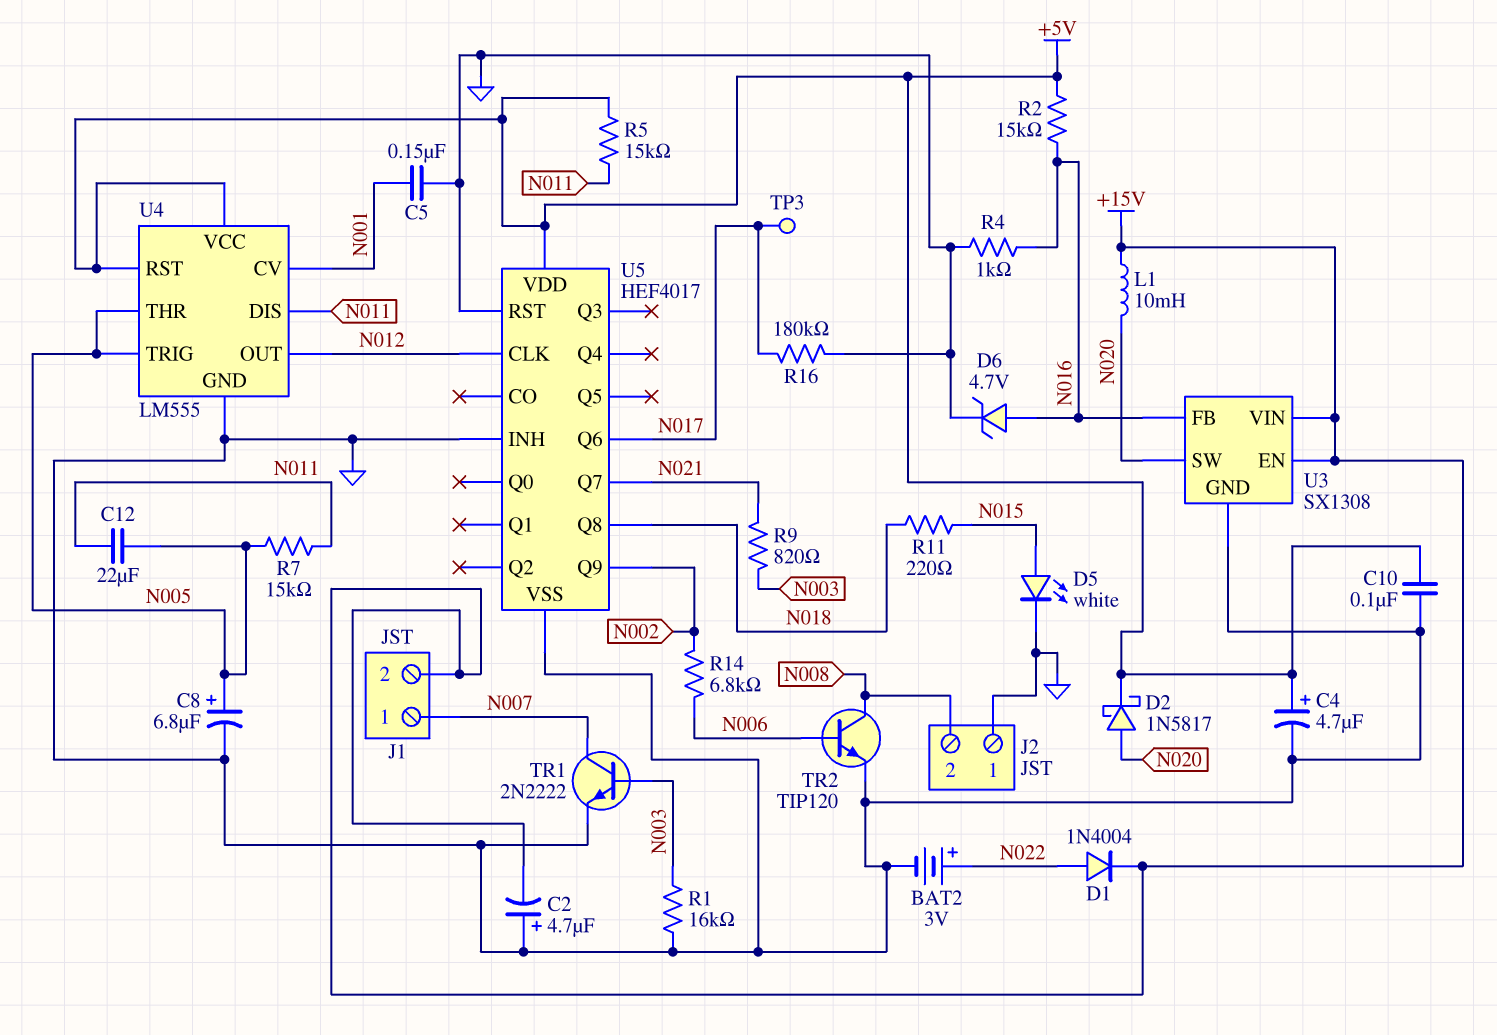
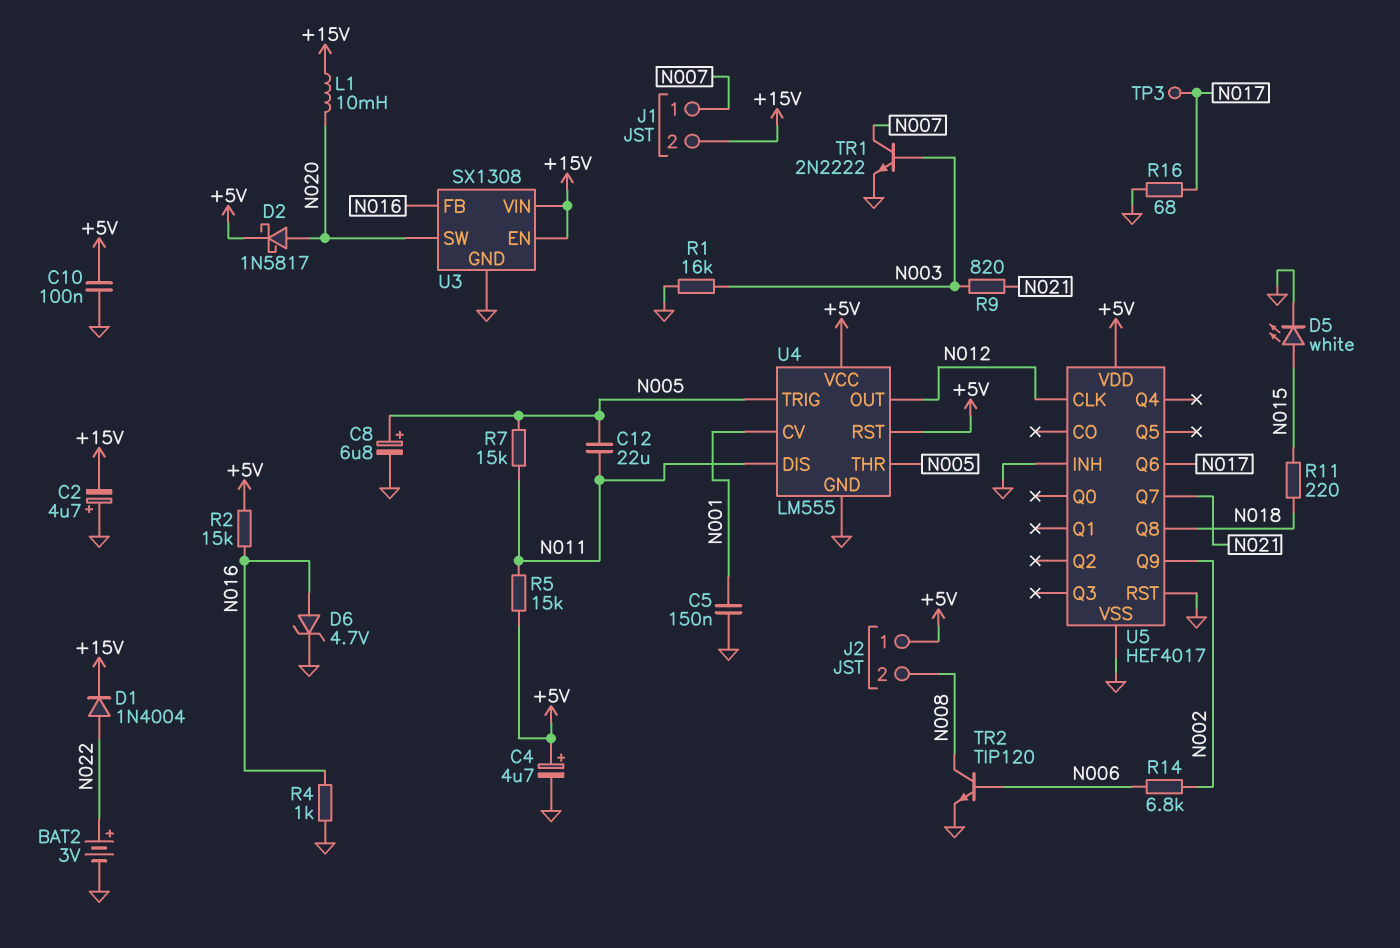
J2 pin 1: GND -> +5V
R16: 180k (GND, N017) -> 68 (GND, N017)

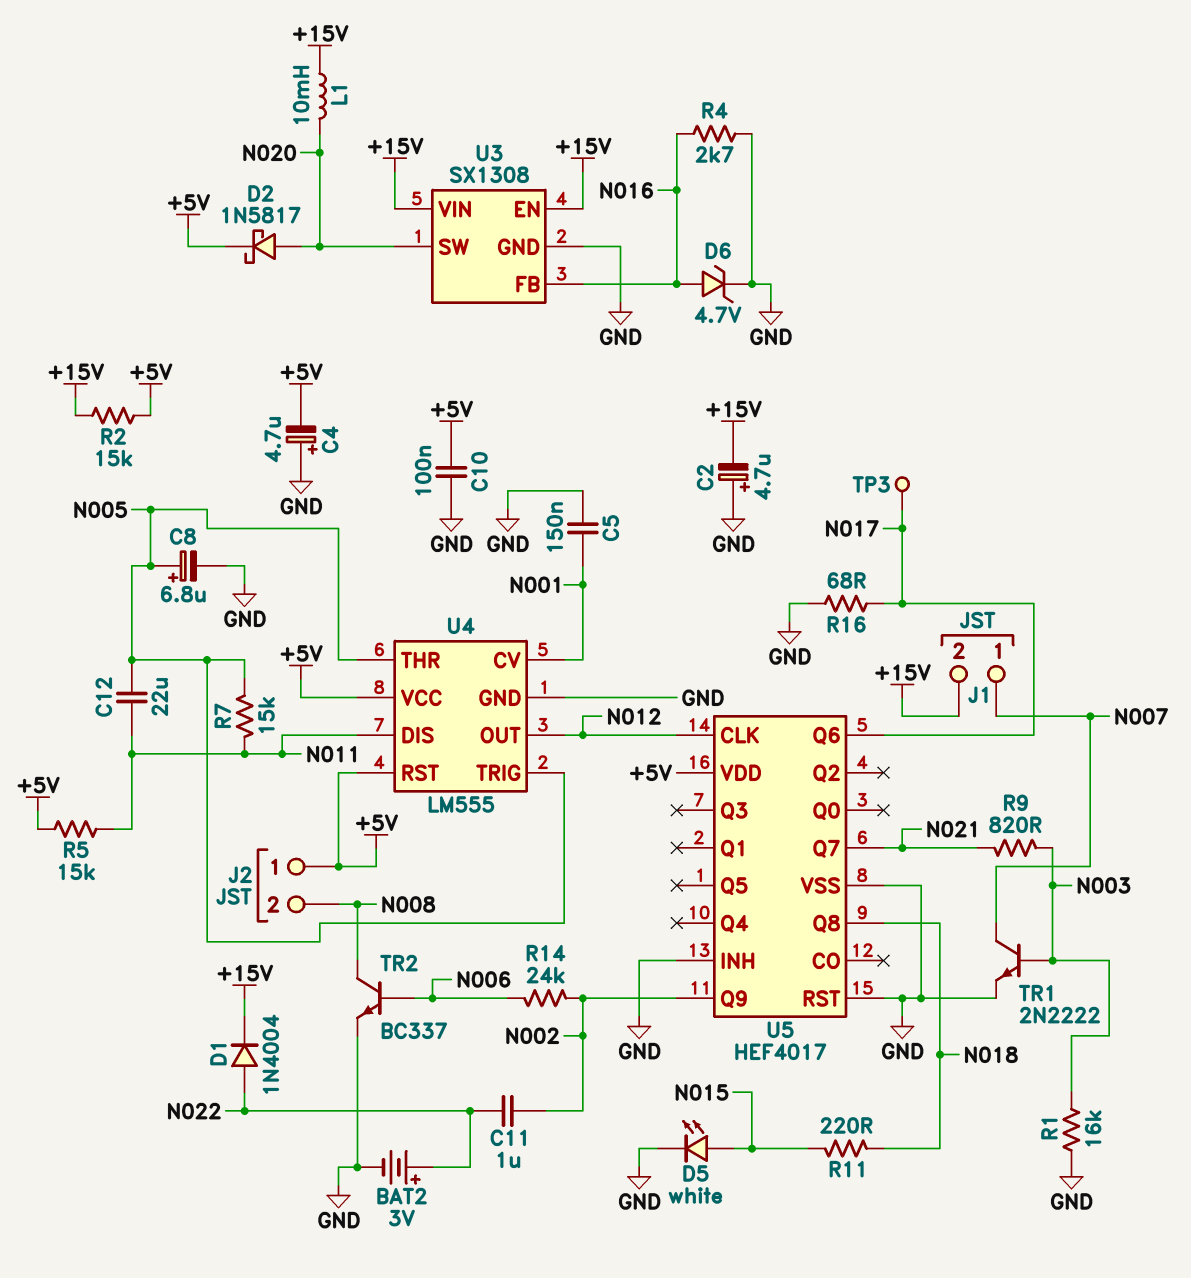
C4: 4.7uF (plus +5V, minus GND) -> 4.7uF (plus GND, minus +5V)
C11: none -> 1uF (N002, N022)
R2: 15k (+5V, N016) -> 15k (+5V, +15V)
R4: 1k (GND, N016) -> 2.7k (GND, N016)
R14: 6.8k (N002, N006) -> 24k (N002, N006)
TR2: NPN TIP120 (B N006, C N008, E GND) -> NPN BC337 (B N006, C N008, E GND)

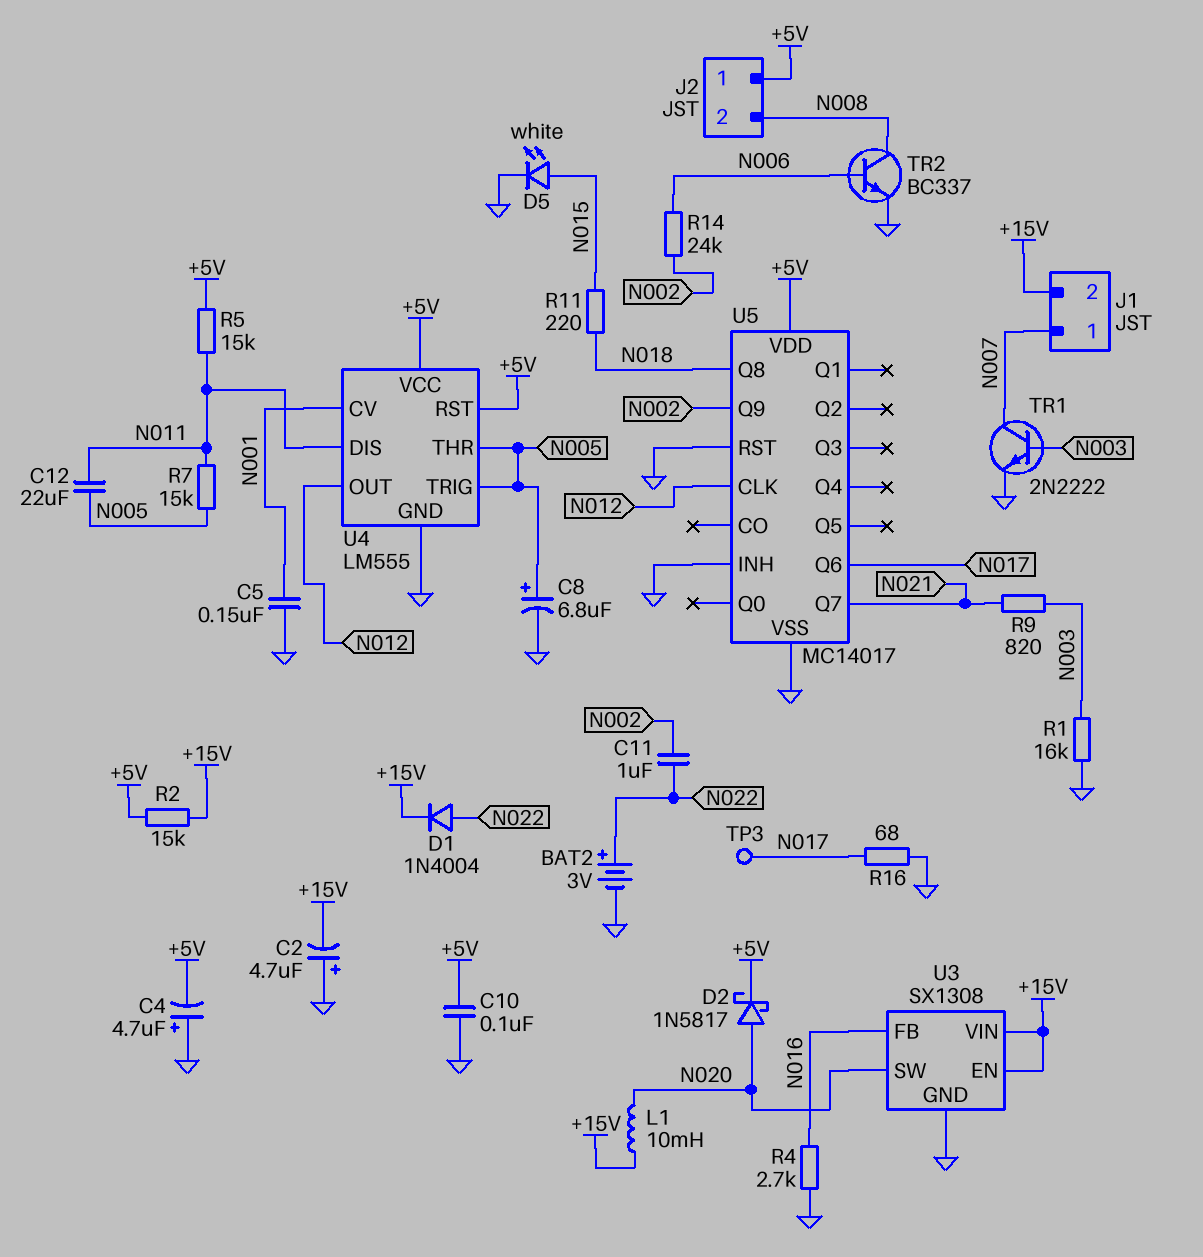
D6: zener 4.7V (A N016, K GND) -> none
U5: HEF4017 -> MC14017

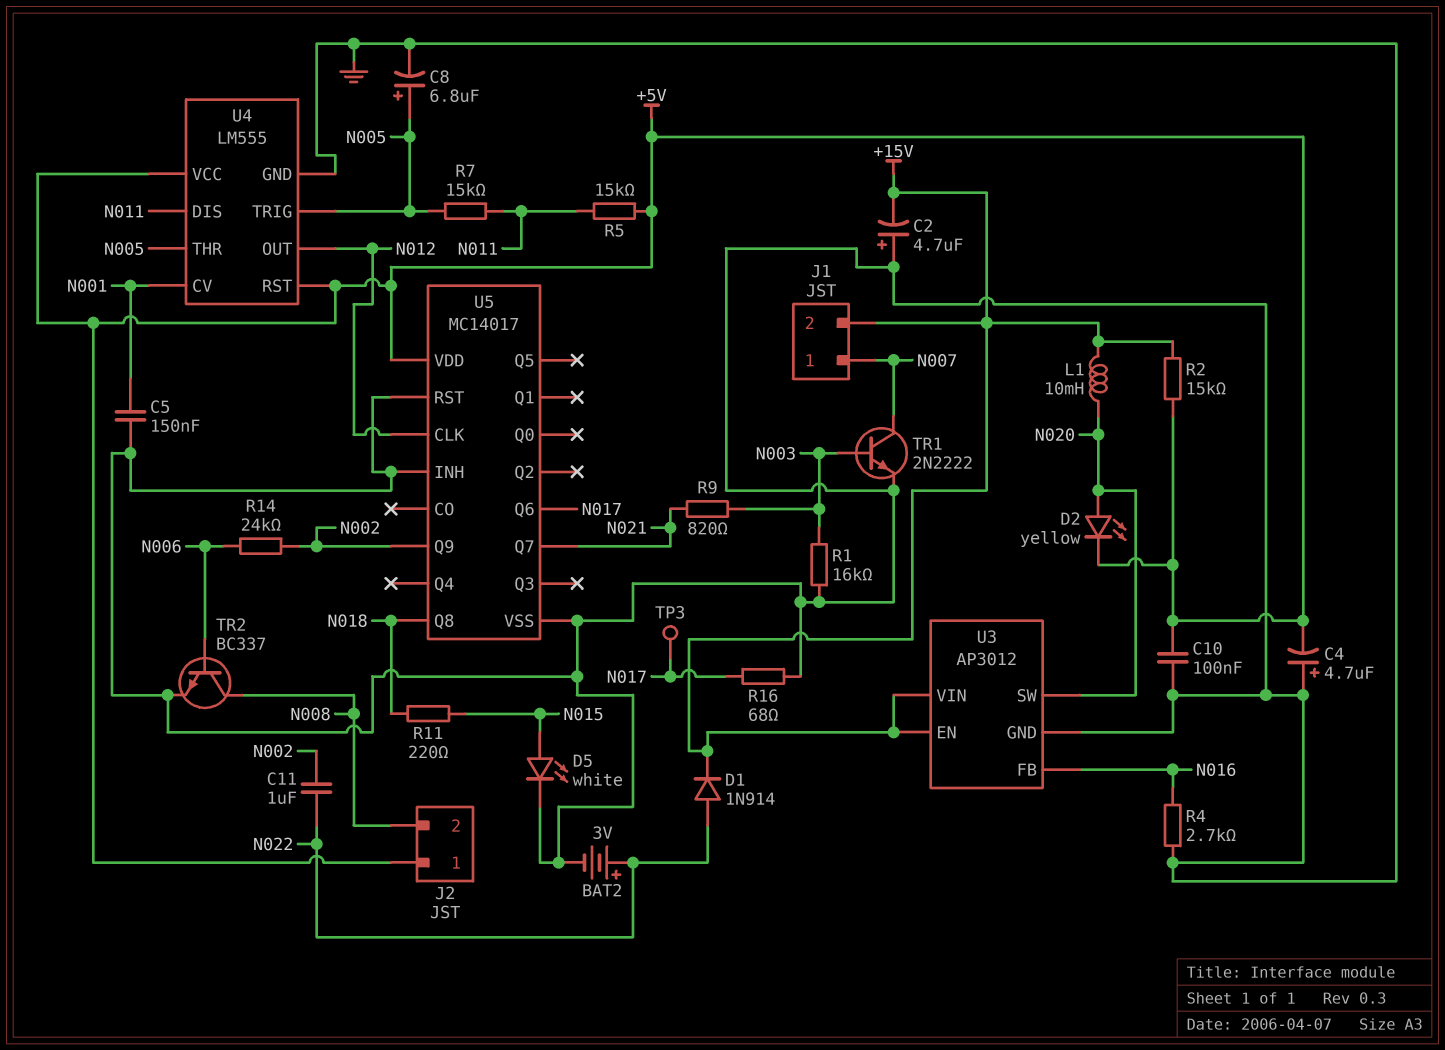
C12: 22uF (N005, N011) -> none
D1: diode 1N4004 (A N022, K +15V) -> diode 1N914 (A N022, K +15V)
D2: schottky 1N5817 (A N020, K +5V) -> LED yellow (A N020, K +5V)
U3: SX1308 -> AP3012

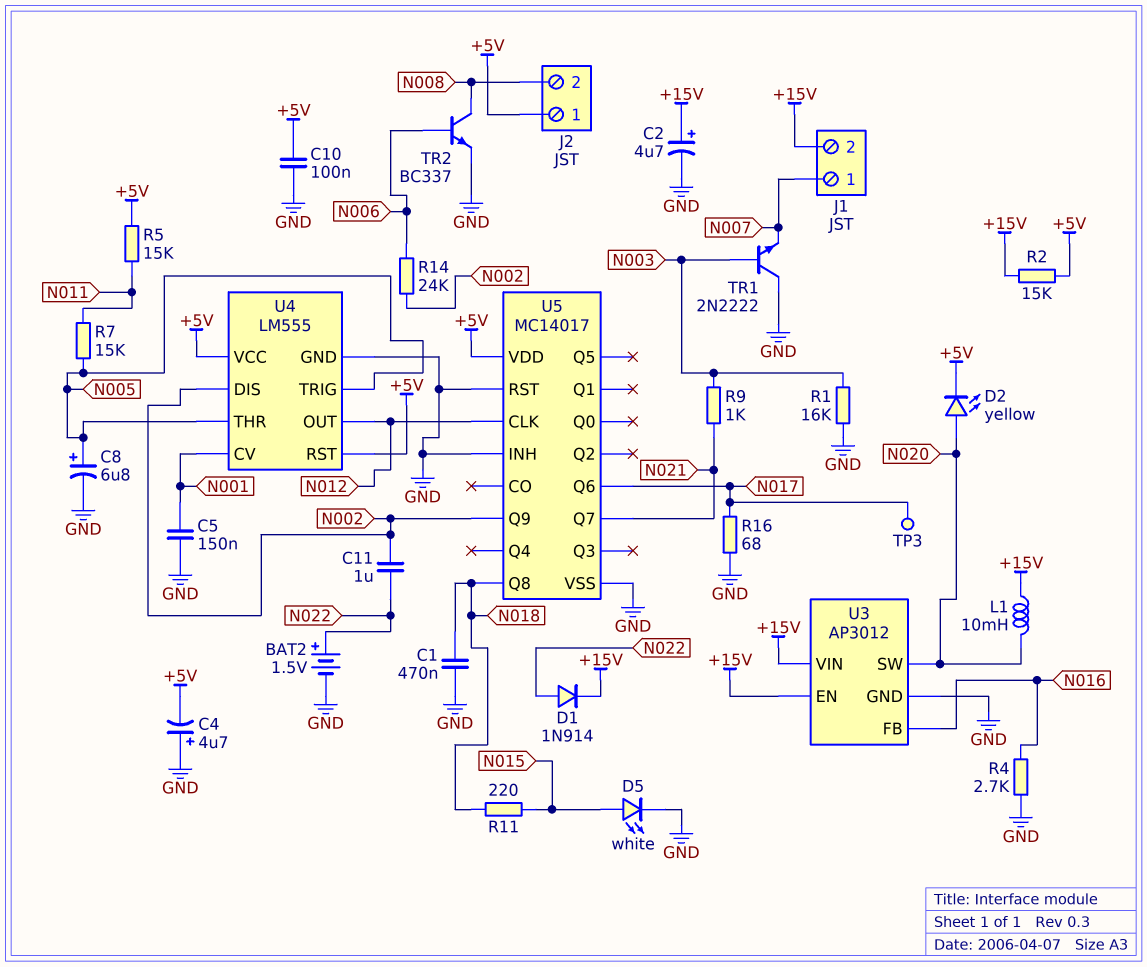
BAT2: 3V (plus N022, minus GND) -> 1.5V (plus N022, minus GND)
C1: none -> 470nF (GND, N018)
C2: 4.7uF (plus GND, minus +15V) -> 4.7uF (plus +15V, minus GND)
R9: 820 (N003, N021) -> 1k (N003, N021)
TR1: NPN 2N2222 (B N003, C N007, E GND) -> NPN 2N2222 (B N003, C GND, E N007)
U4 pin DIS: N011 -> N002

